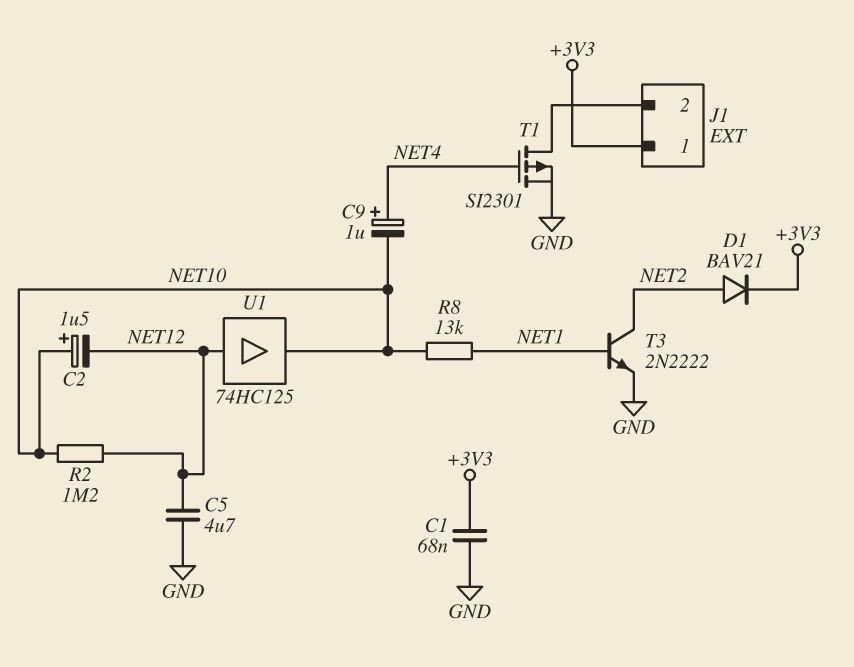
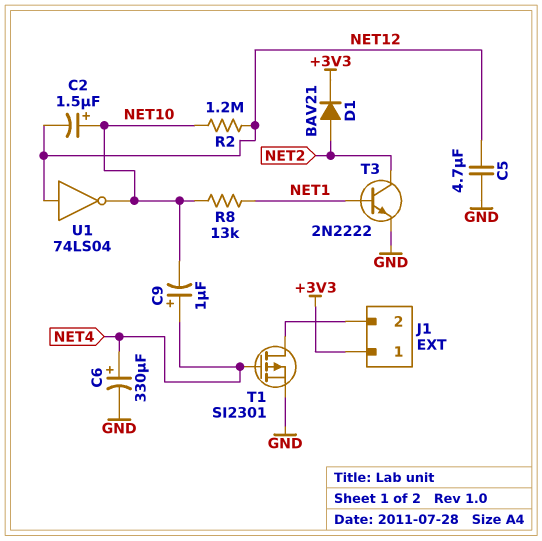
C1: 68nF (+3V3, GND) -> none
C6: none -> 330uF (plus NET4, minus GND)
U1: buffer 74HC125 (in NET12, out NET10) -> NOT 74LS04 (in NET12, out NET10)

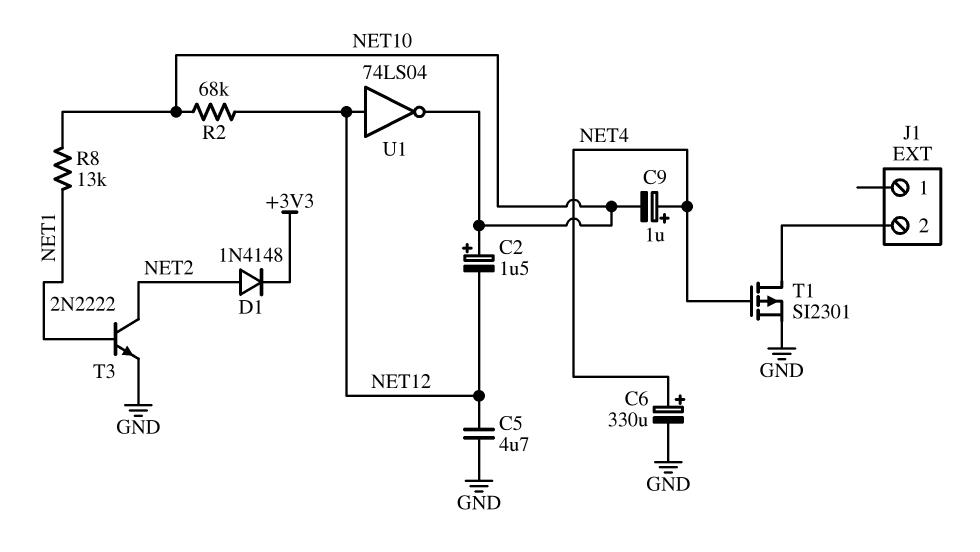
D1: diode BAV21 (A NET2, K +3V3) -> diode 1N4148 (A NET2, K +3V3)
J1 pin 1: +3V3 -> none
R2: 1.2M (NET10, NET12) -> 68k (NET10, NET12)

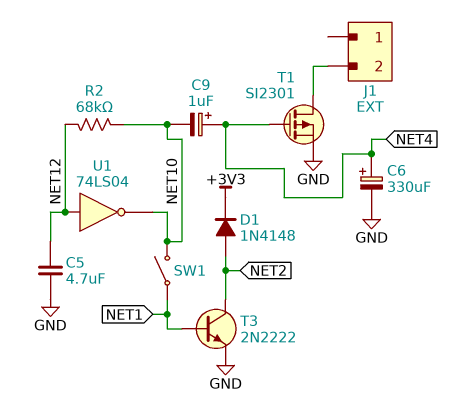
C2: 1.5uF (plus NET10, minus NET12) -> none
R8: 13k (NET1, NET10) -> none
SW1: none -> switch (NET1, NET10)

